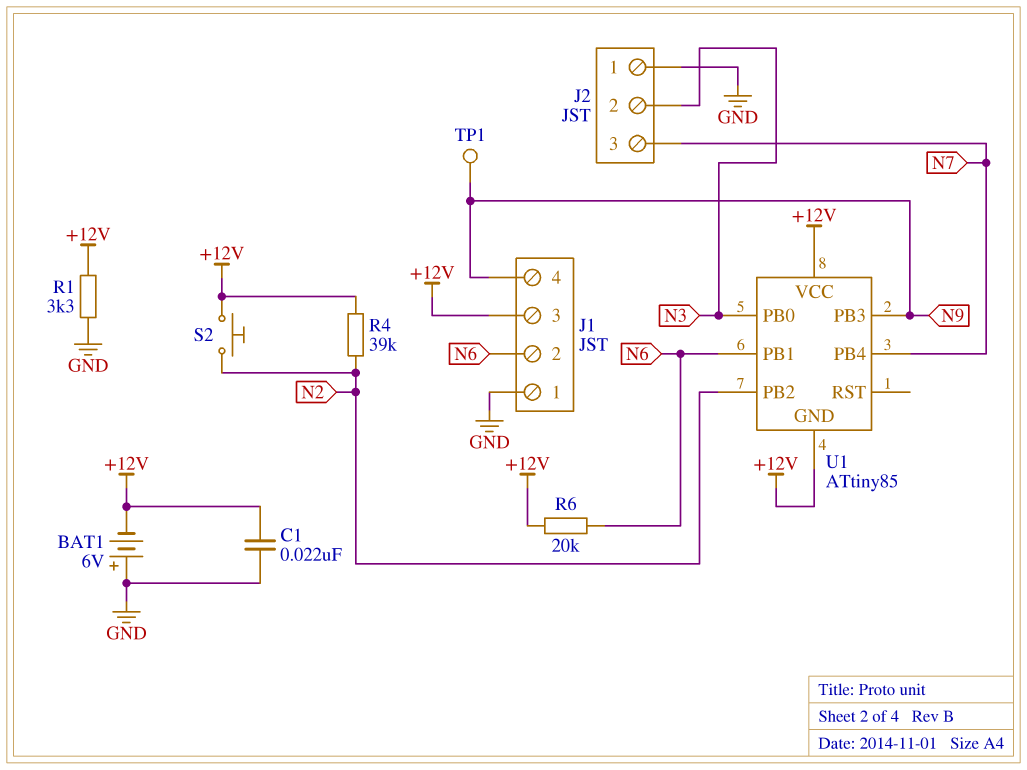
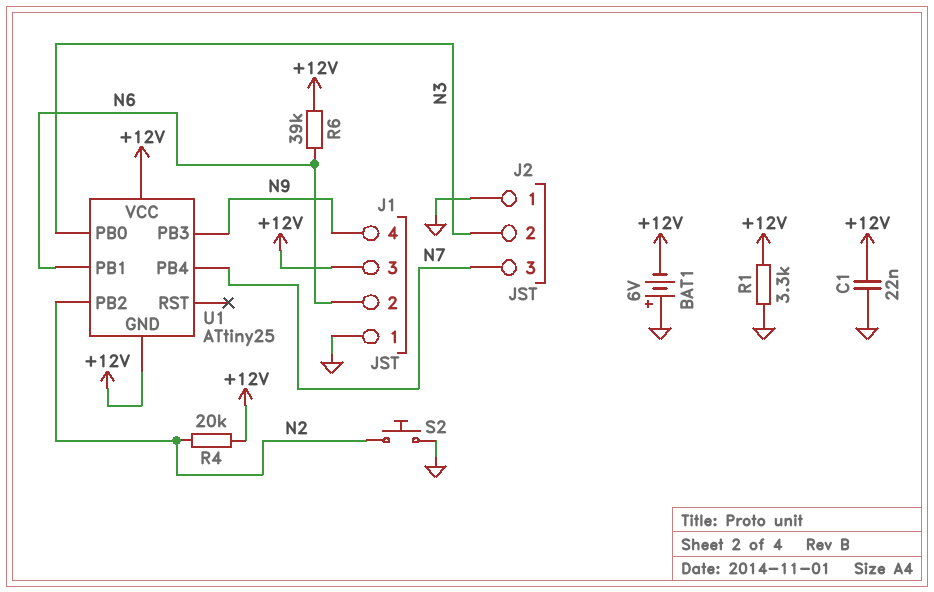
R4: 39k (+12V, N2) -> 20k (+12V, N2)
R6: 20k (+12V, N6) -> 39k (+12V, N6)
S2: button (+12V, N2) -> button (GND, N2)
TP1: test point (N9) -> none
U1: ATtiny85 -> ATtiny25

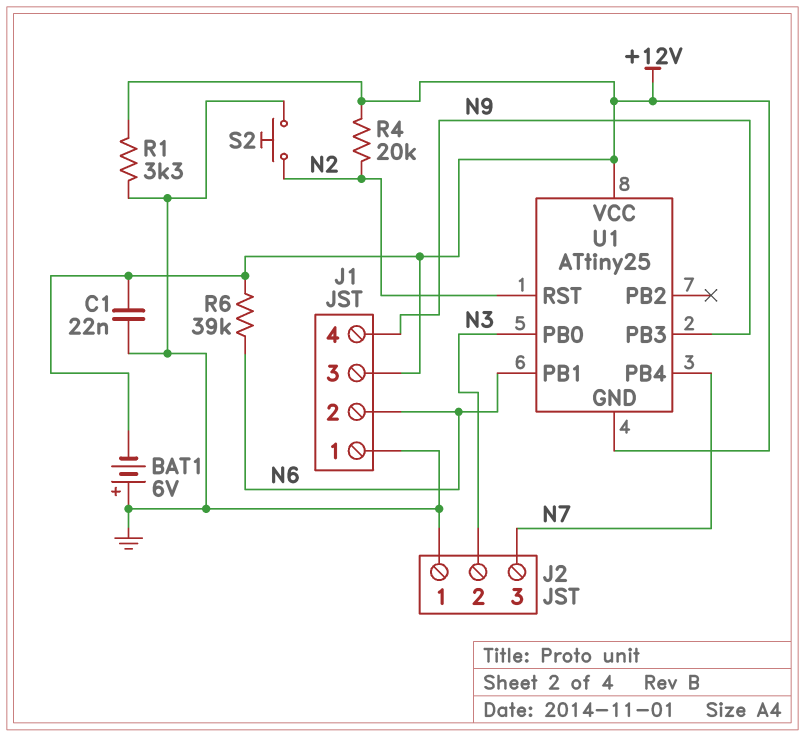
U1 pin PB2: N2 -> none
U1 pin RST: none -> N2

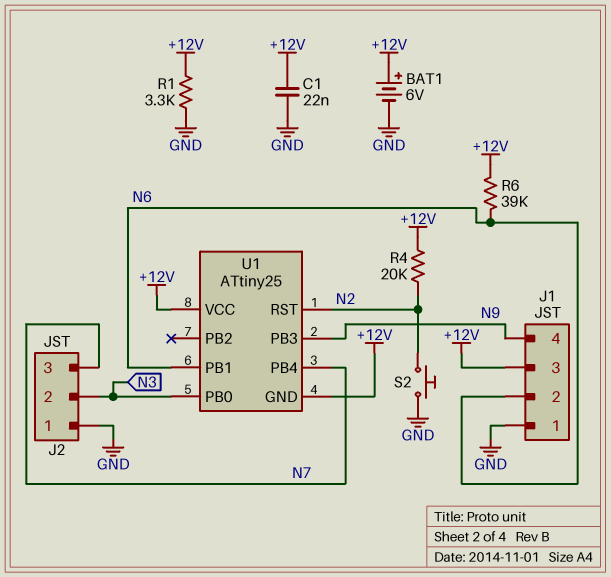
BAT1: 6V (plus GND, minus +12V) -> 6V (plus +12V, minus GND)

